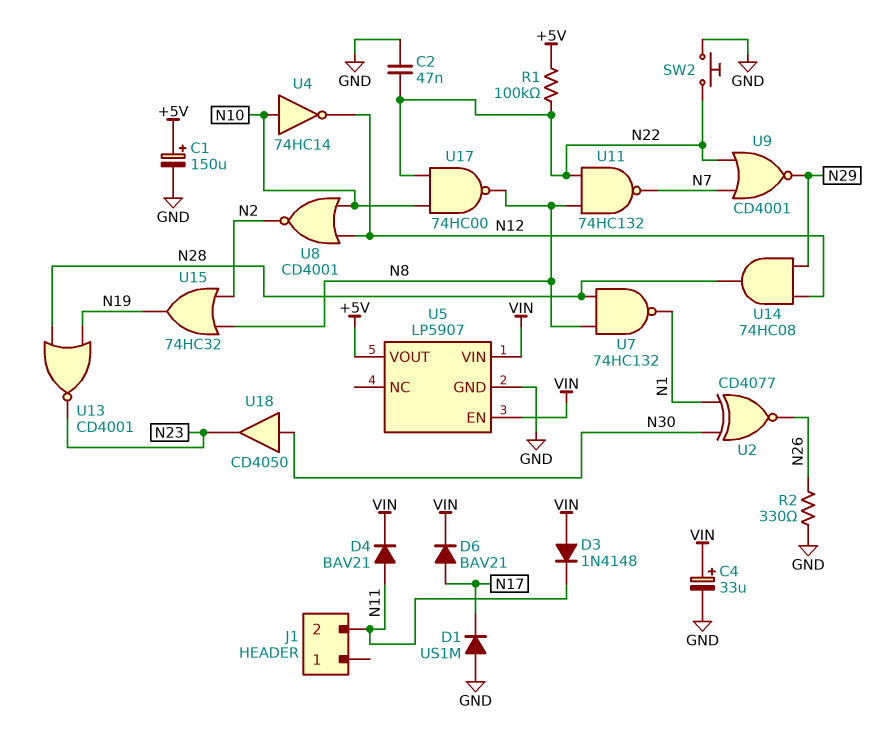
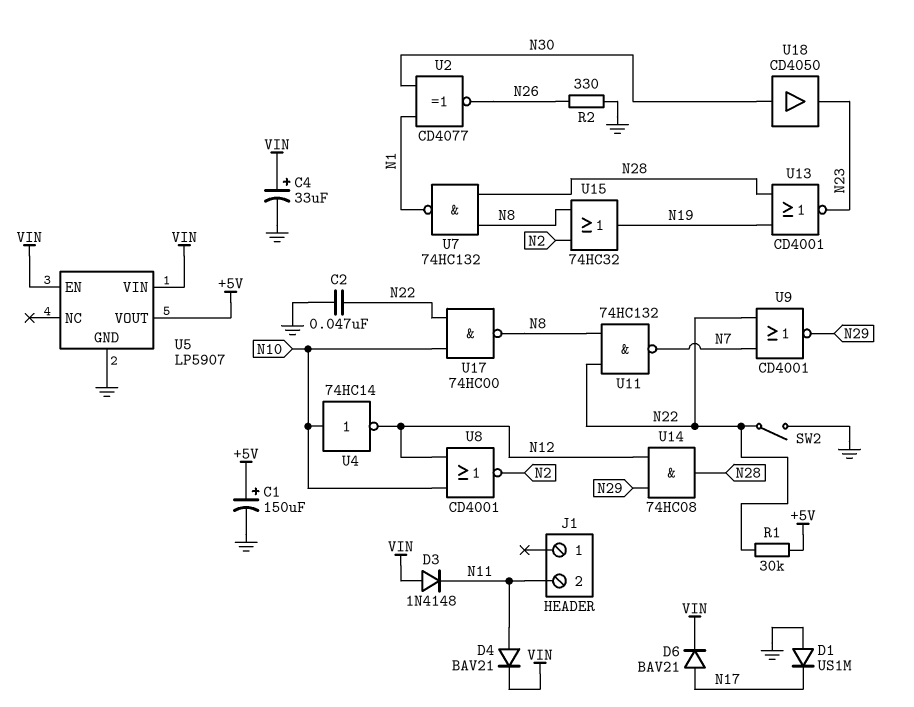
R1: 100k (+5V, N22) -> 30k (+5V, N22)
SW2: button (GND, N22) -> switch (GND, N22)

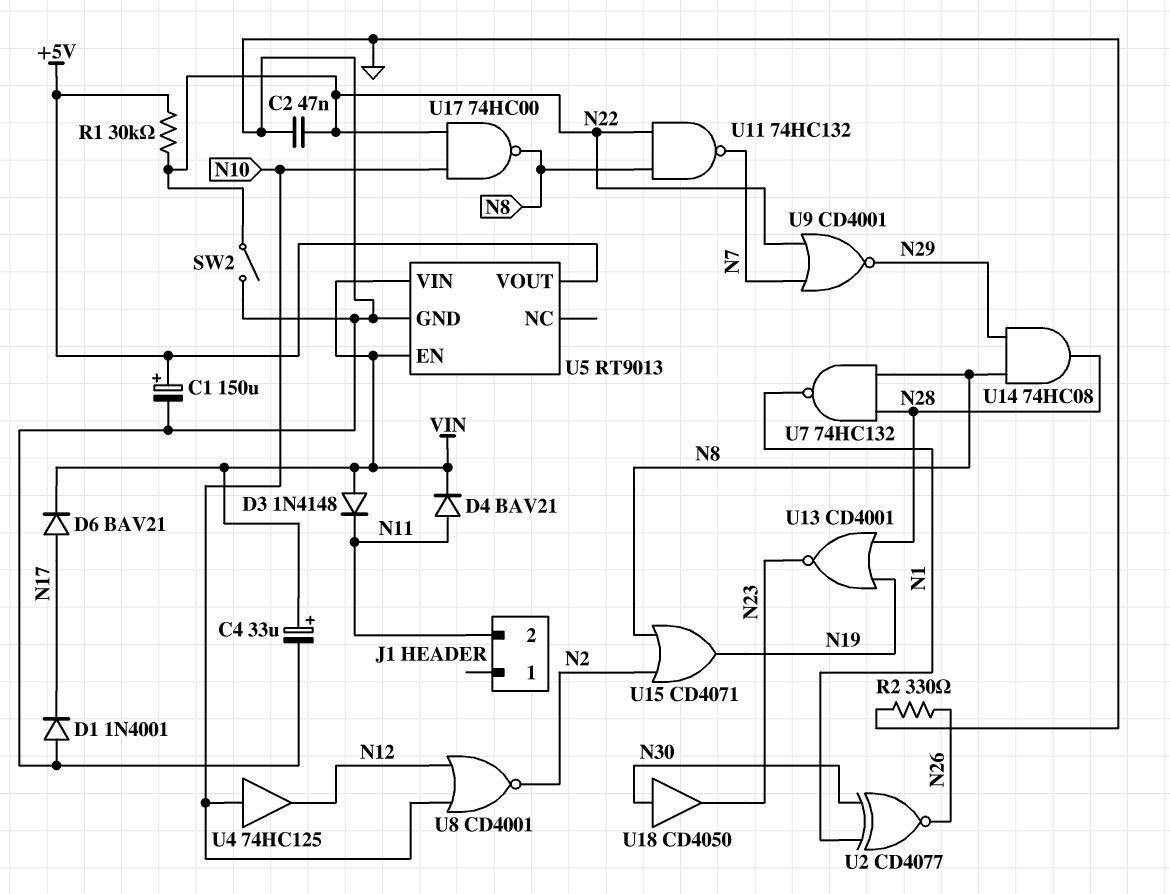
D1: diode US1M (A GND, K N17) -> diode 1N4001 (A GND, K N17)
U4: NOT 74HC14 (in N10, out N12) -> buffer 74HC125 (in N10, out N12)
U5: LP5907 -> RT9013
U14: AND 74HC08 (in N12, in N29, out N28) -> AND 74HC08 (in N8, in N29, out N28)
U15: OR 74HC32 (in N2, in N8, out N19) -> OR CD4071 (in N2, in N8, out N19)

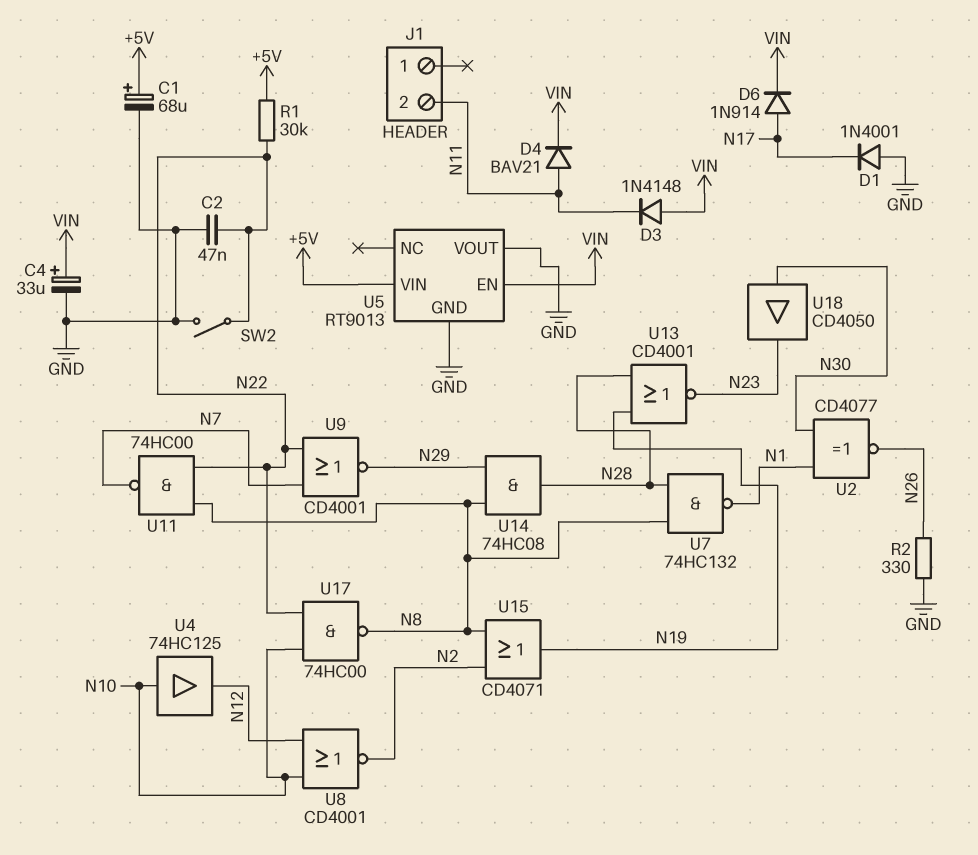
C1: 150uF (plus +5V, minus GND) -> 68uF (plus +5V, minus GND)
D6: diode BAV21 (A N17, K VIN) -> diode 1N914 (A N17, K VIN)
U5 pin VIN: VIN -> +5V
U5 pin VOUT: +5V -> GND
U11: NAND 74HC132 (in N8, in N22, out N7) -> NAND 74HC00 (in N8, in N22, out N7)

